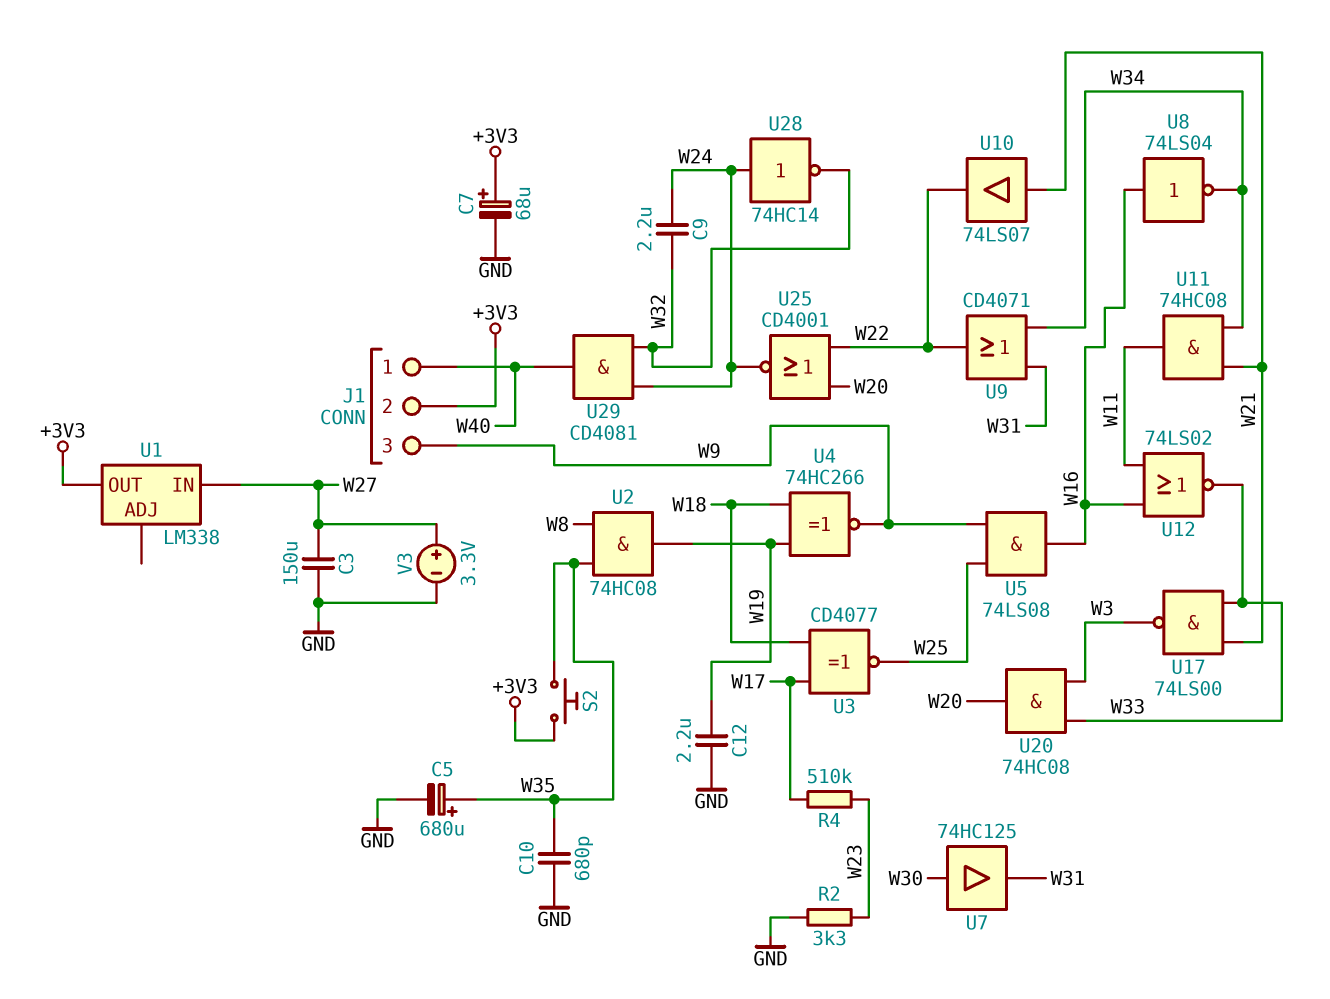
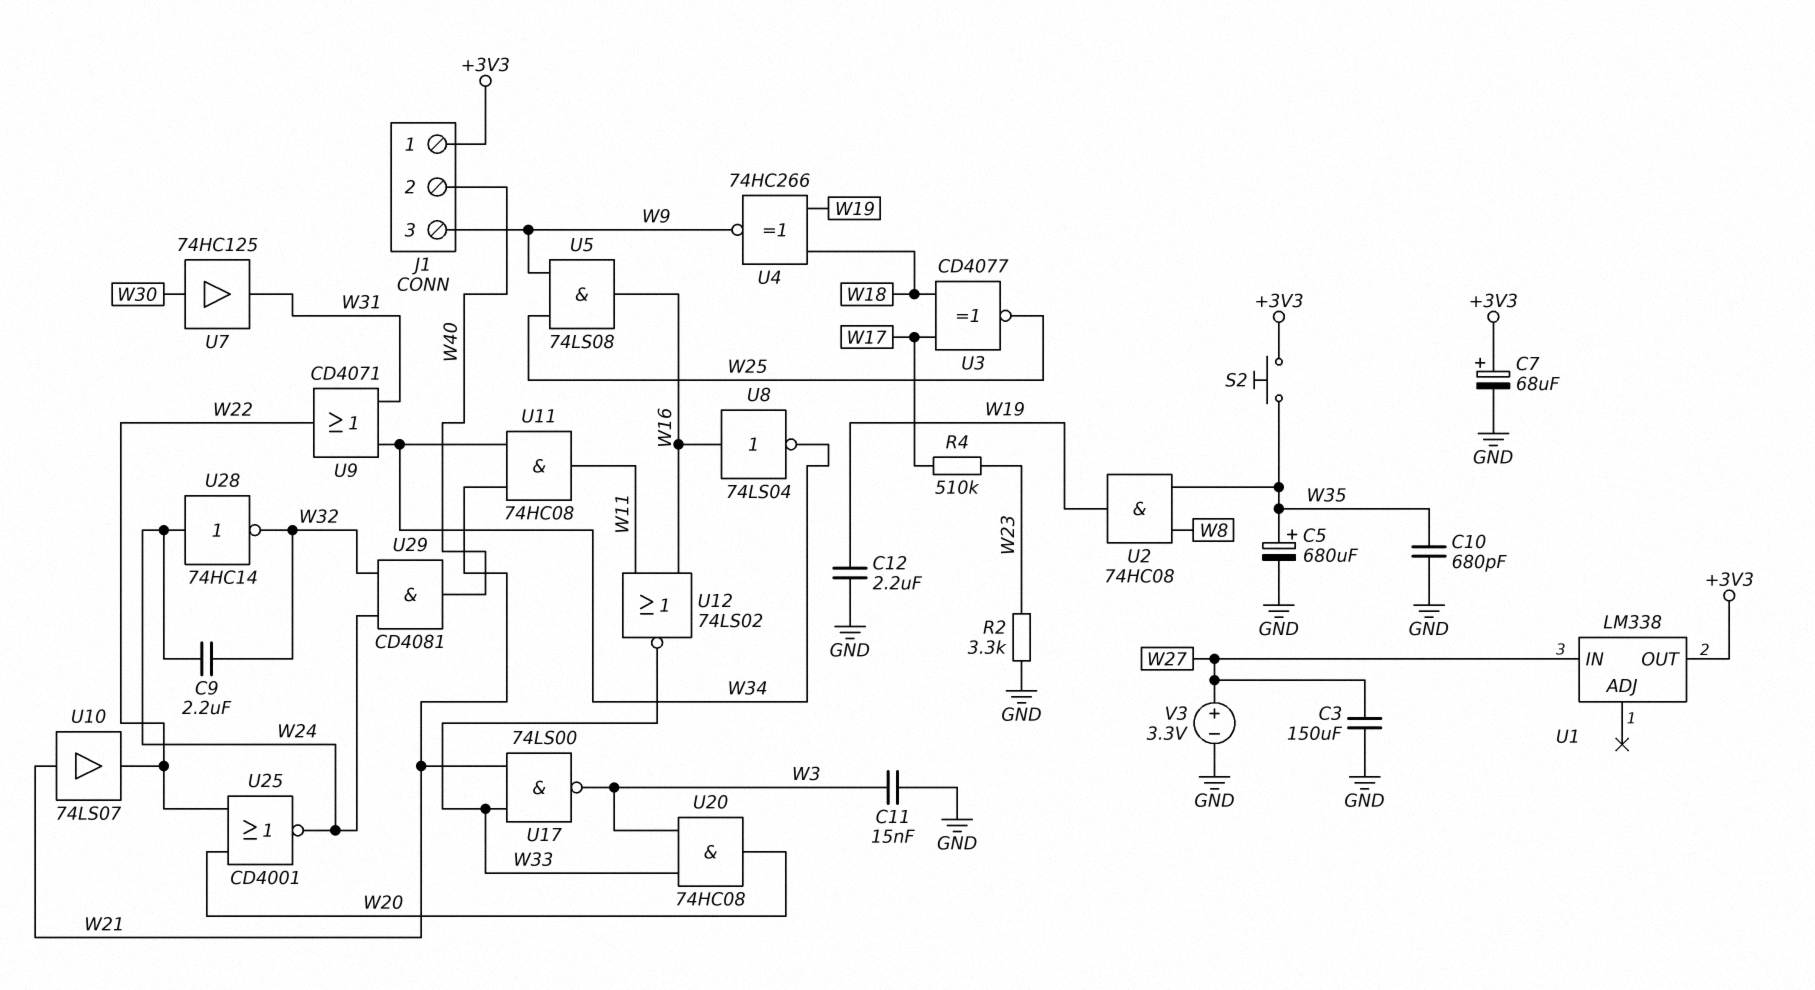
C11: none -> 15nF (GND, W3)
J1 pin 1: W40 -> +3V3
J1 pin 2: +3V3 -> W40

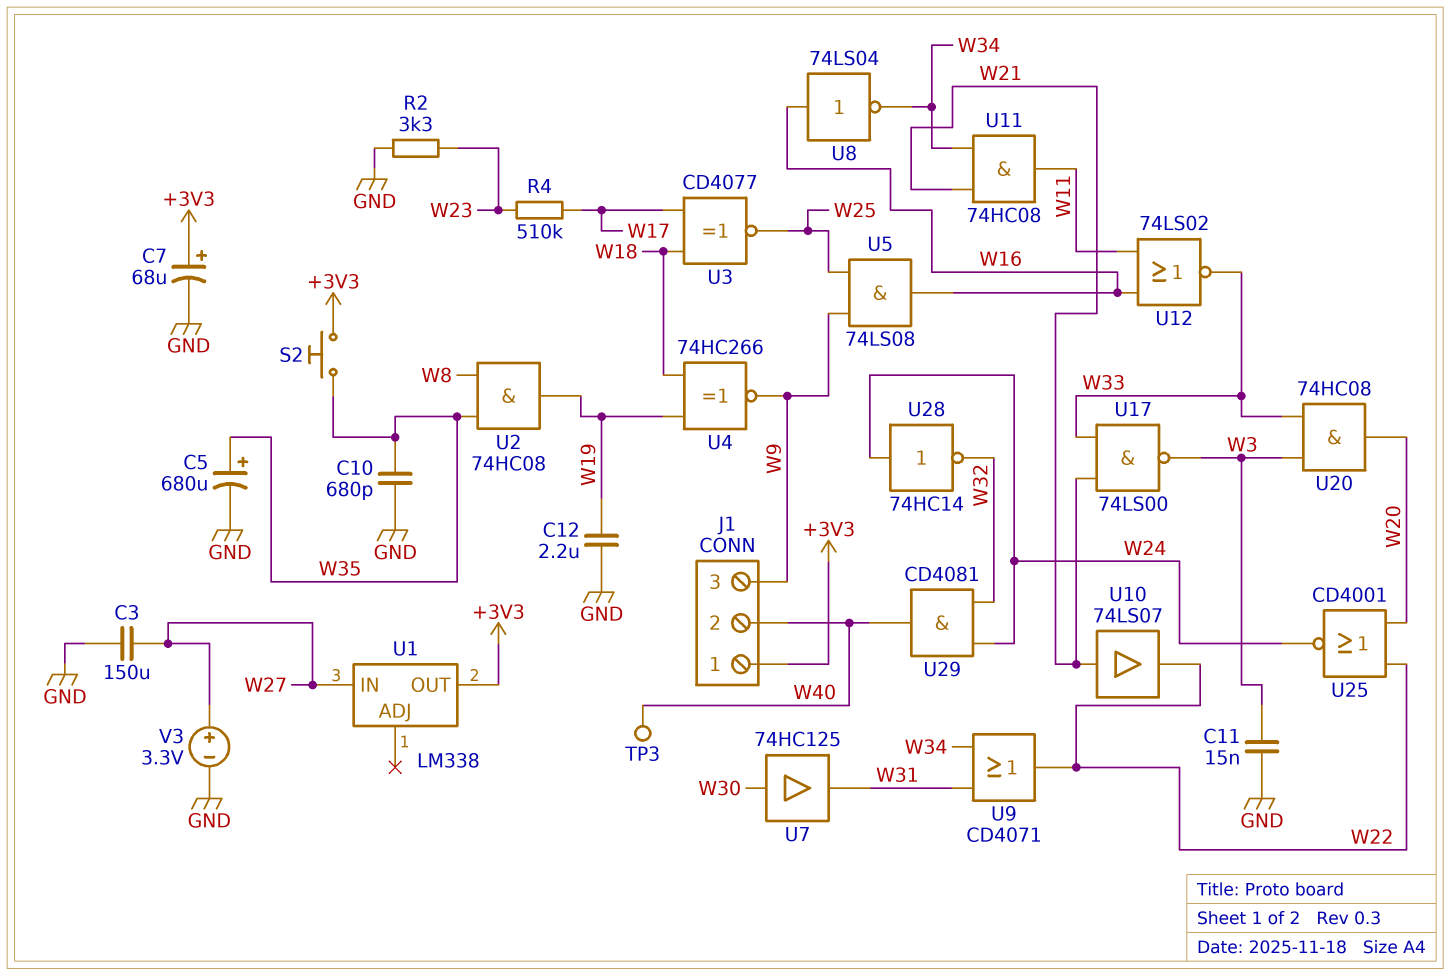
C9: 2.2uF (W24, W32) -> none
TP3: none -> test point (W40)

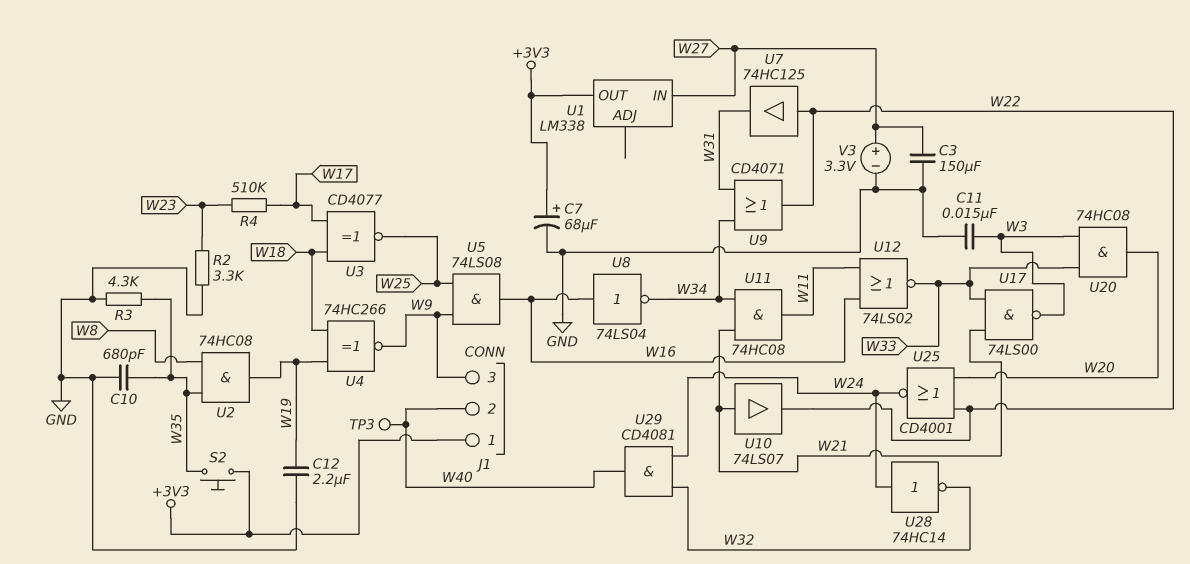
C5: 680uF (plus W35, minus GND) -> none
R3: none -> 4.3k (GND, W35)
U7: buffer 74HC125 (in W30, out W31) -> buffer 74HC125 (in W22, out W31)

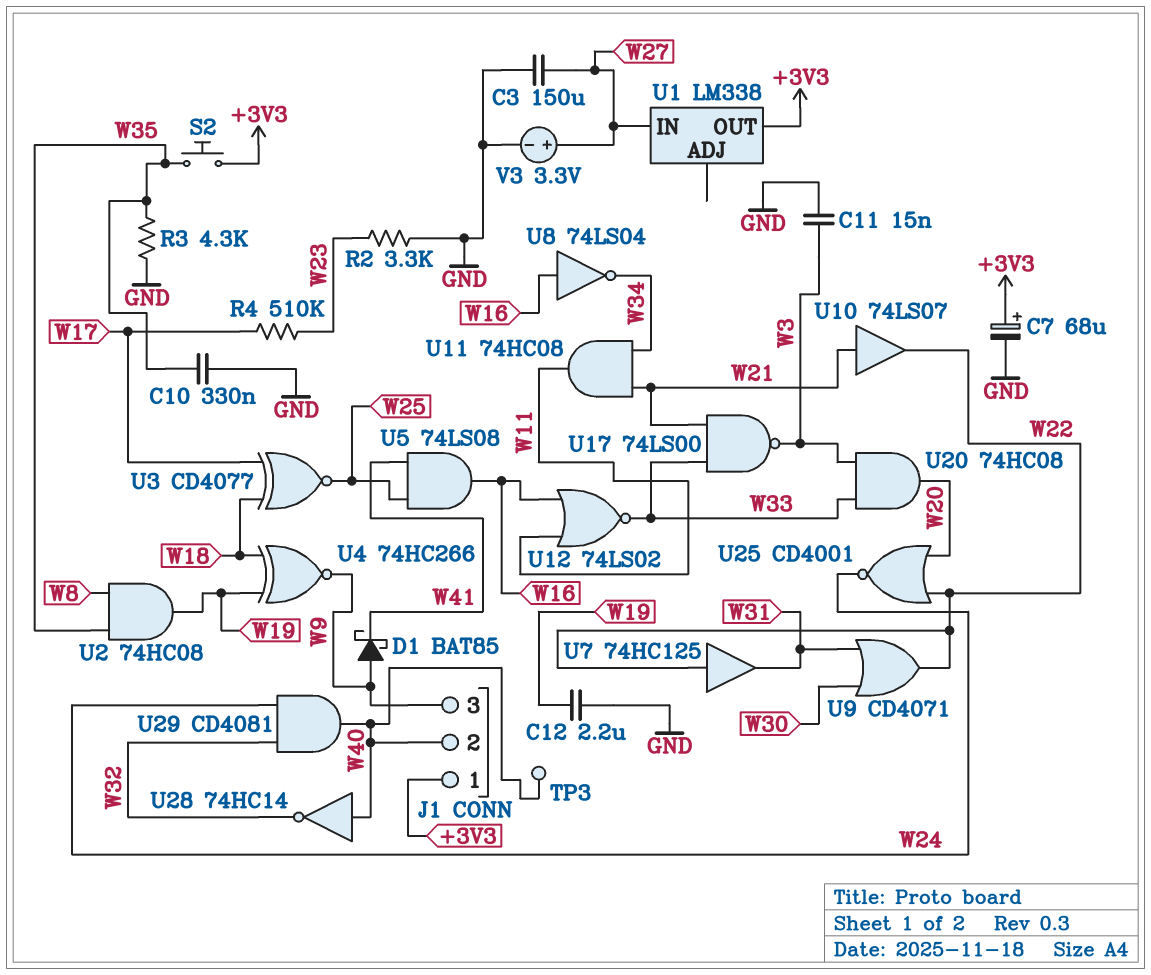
C10: 680pF (GND, W35) -> 330nF (GND, W35)
D1: none -> schottky BAT85 (A W9, K W41)
U5: AND 74LS08 (in W9, in W25, out W16) -> AND 74LS08 (in W25, in W41, out W16)
U9: OR CD4071 (in W31, in W34, out W22) -> OR CD4071 (in W30, in W31, out W22)
U28: NOT 74HC14 (in W24, out W32) -> NOT 74HC14 (in W40, out W32)

